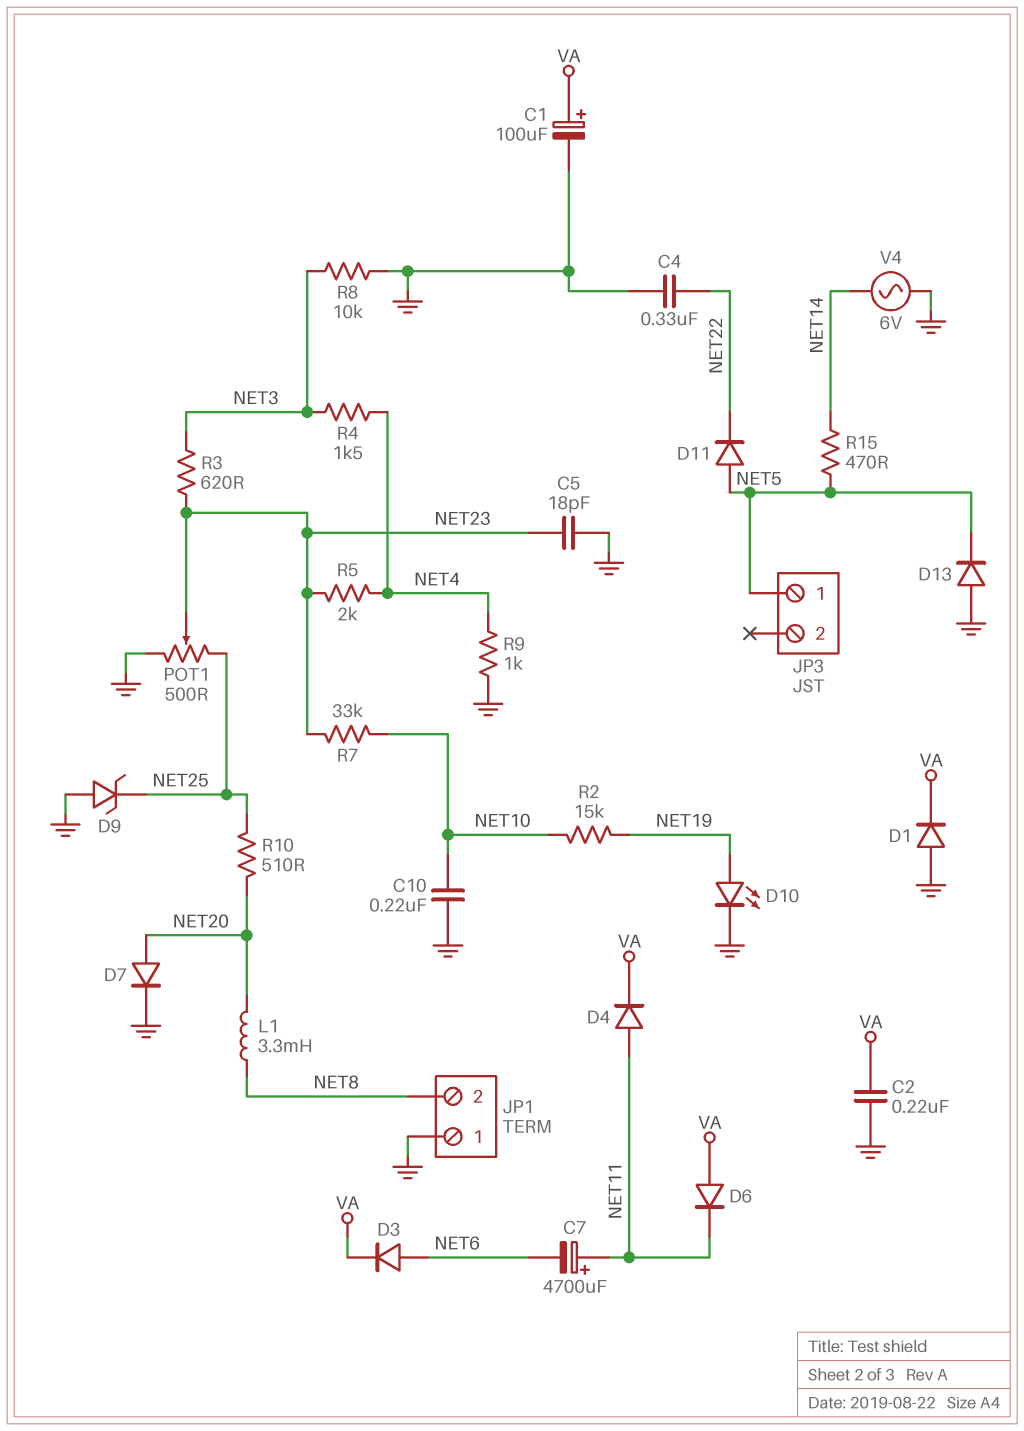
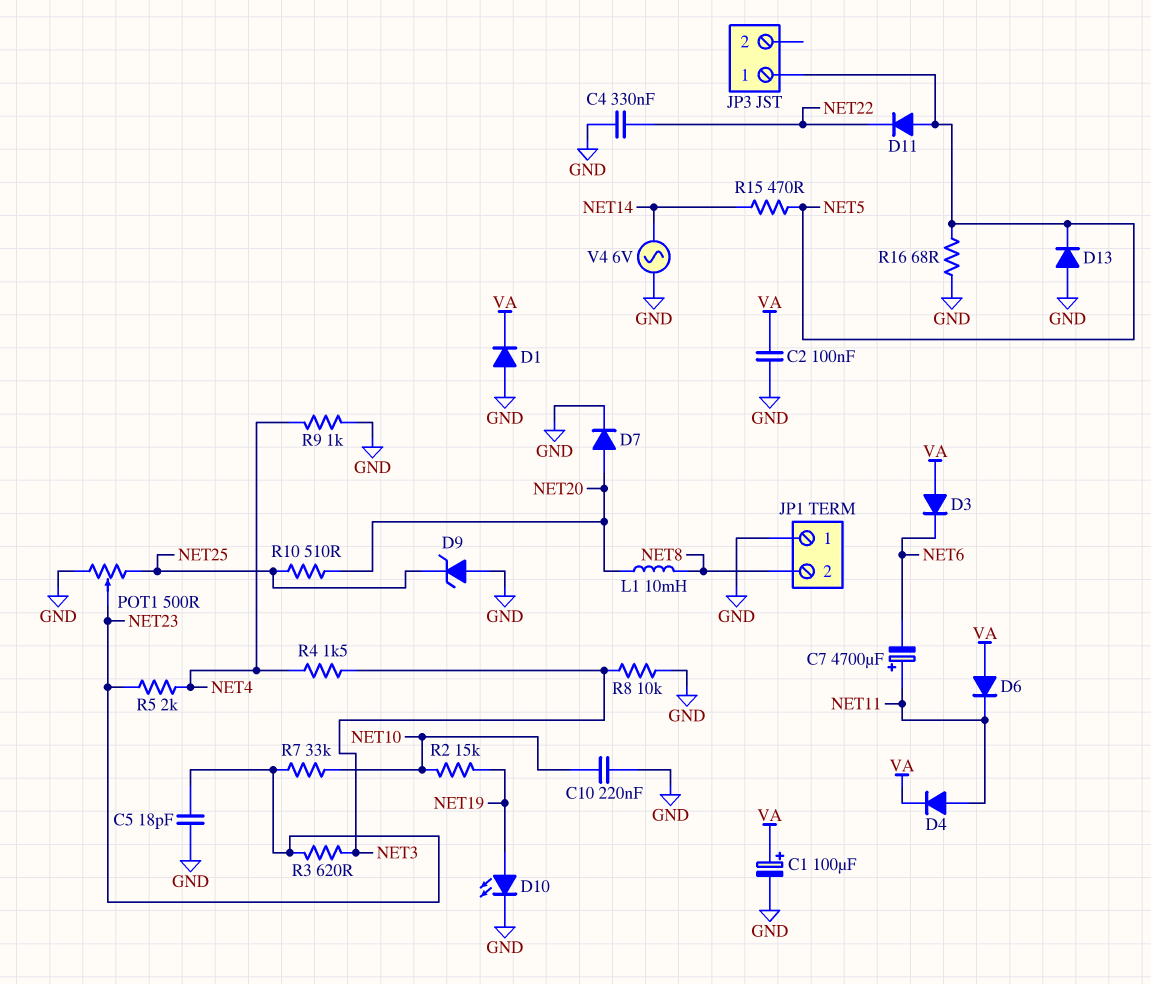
C2: 220nF (GND, VA) -> 100nF (GND, VA)
D3: diode (A NET6, K VA) -> diode (A VA, K NET6)
L1: 3.3mH (NET8, NET20) -> 10mH (NET8, NET20)
R16: none -> 68 (GND, NET5)

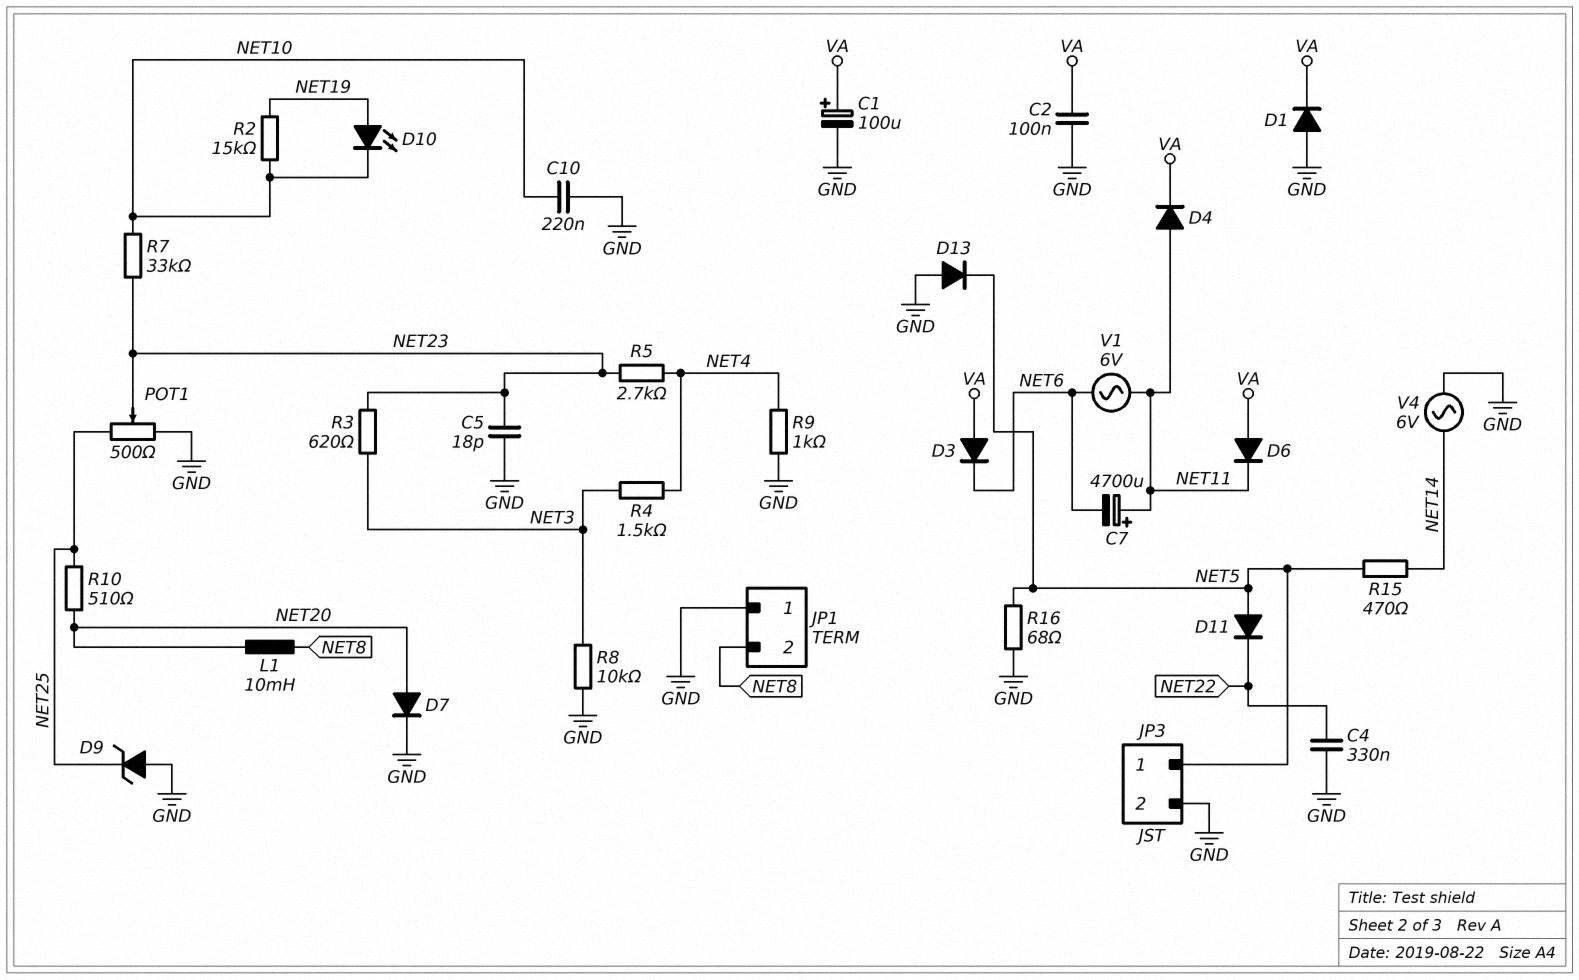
D10: LED (A NET19, K GND) -> LED (A NET19, K NET10)
JP3 pin 2: none -> GND
R5: 2k (NET4, NET23) -> 2.7k (NET4, NET23)
V1: none -> AC 6V (NET6, NET11)

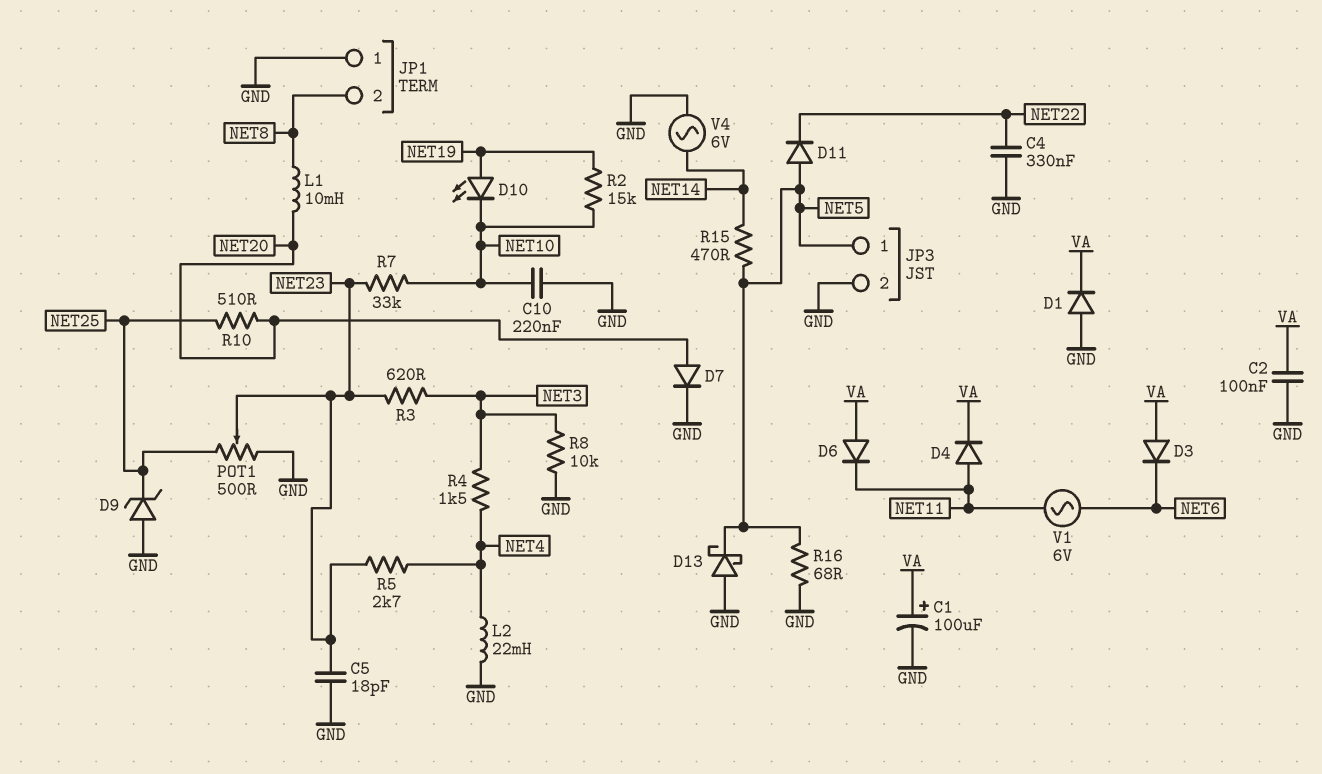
C7: 4700uF (plus NET11, minus NET6) -> none
D13: diode (A GND, K NET5) -> schottky (A GND, K NET5)
L2: none -> 22mH (GND, NET4)
R9: 1k (GND, NET4) -> none

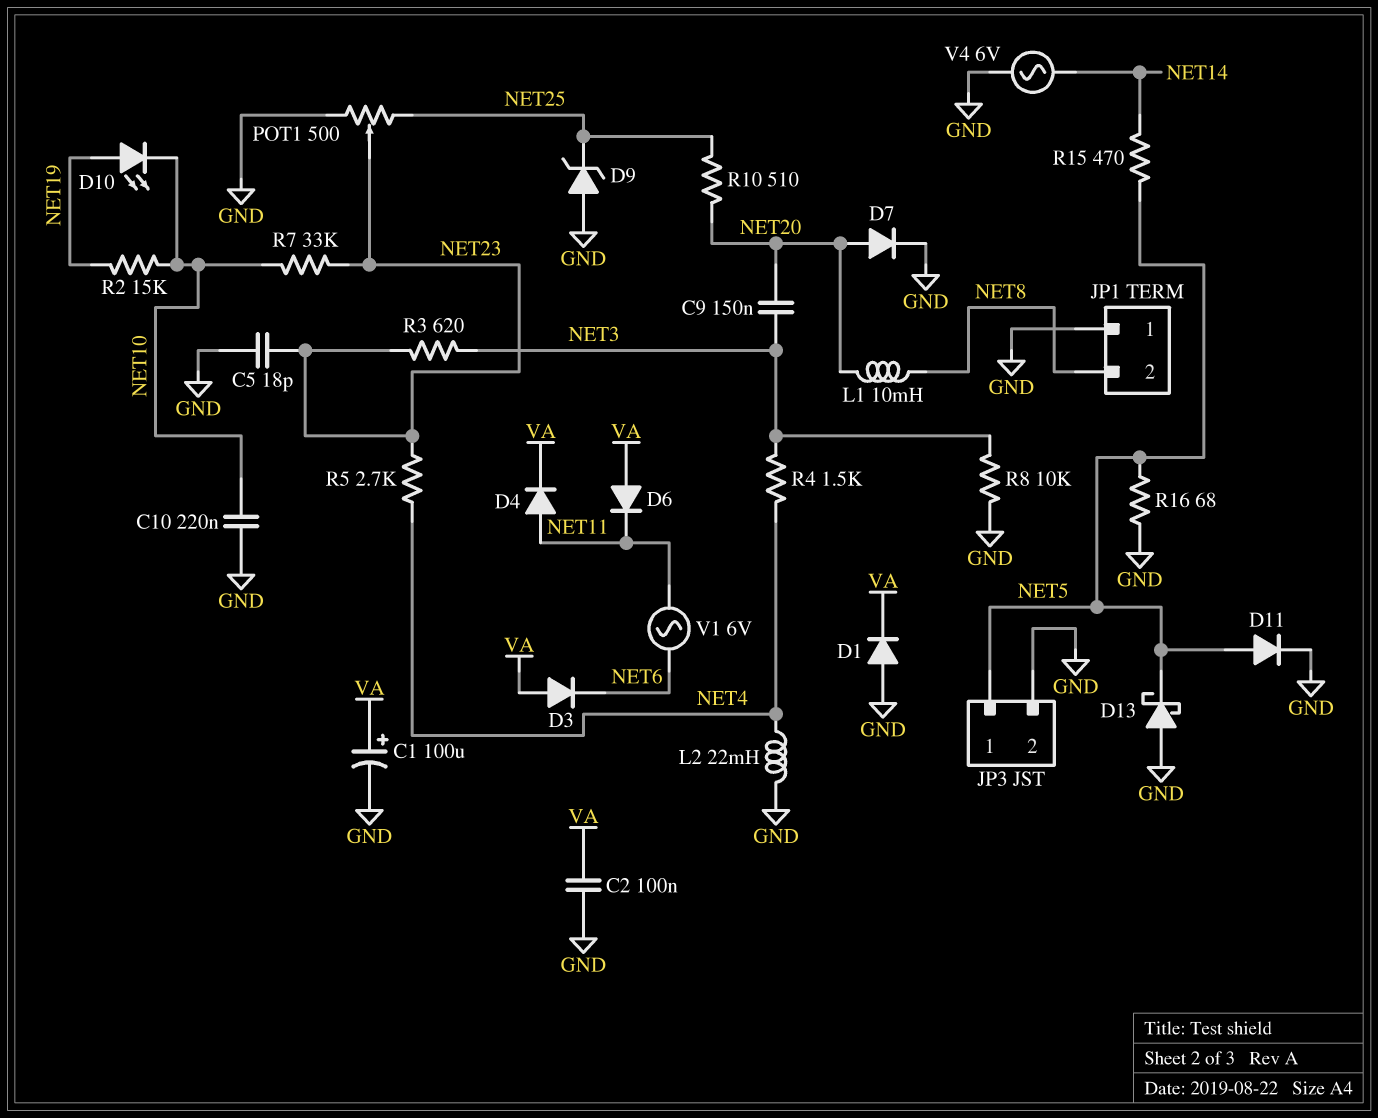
C4: 330nF (GND, NET22) -> none
C9: none -> 150nF (NET3, NET20)
D11: diode (A NET5, K NET22) -> diode (A NET5, K GND)

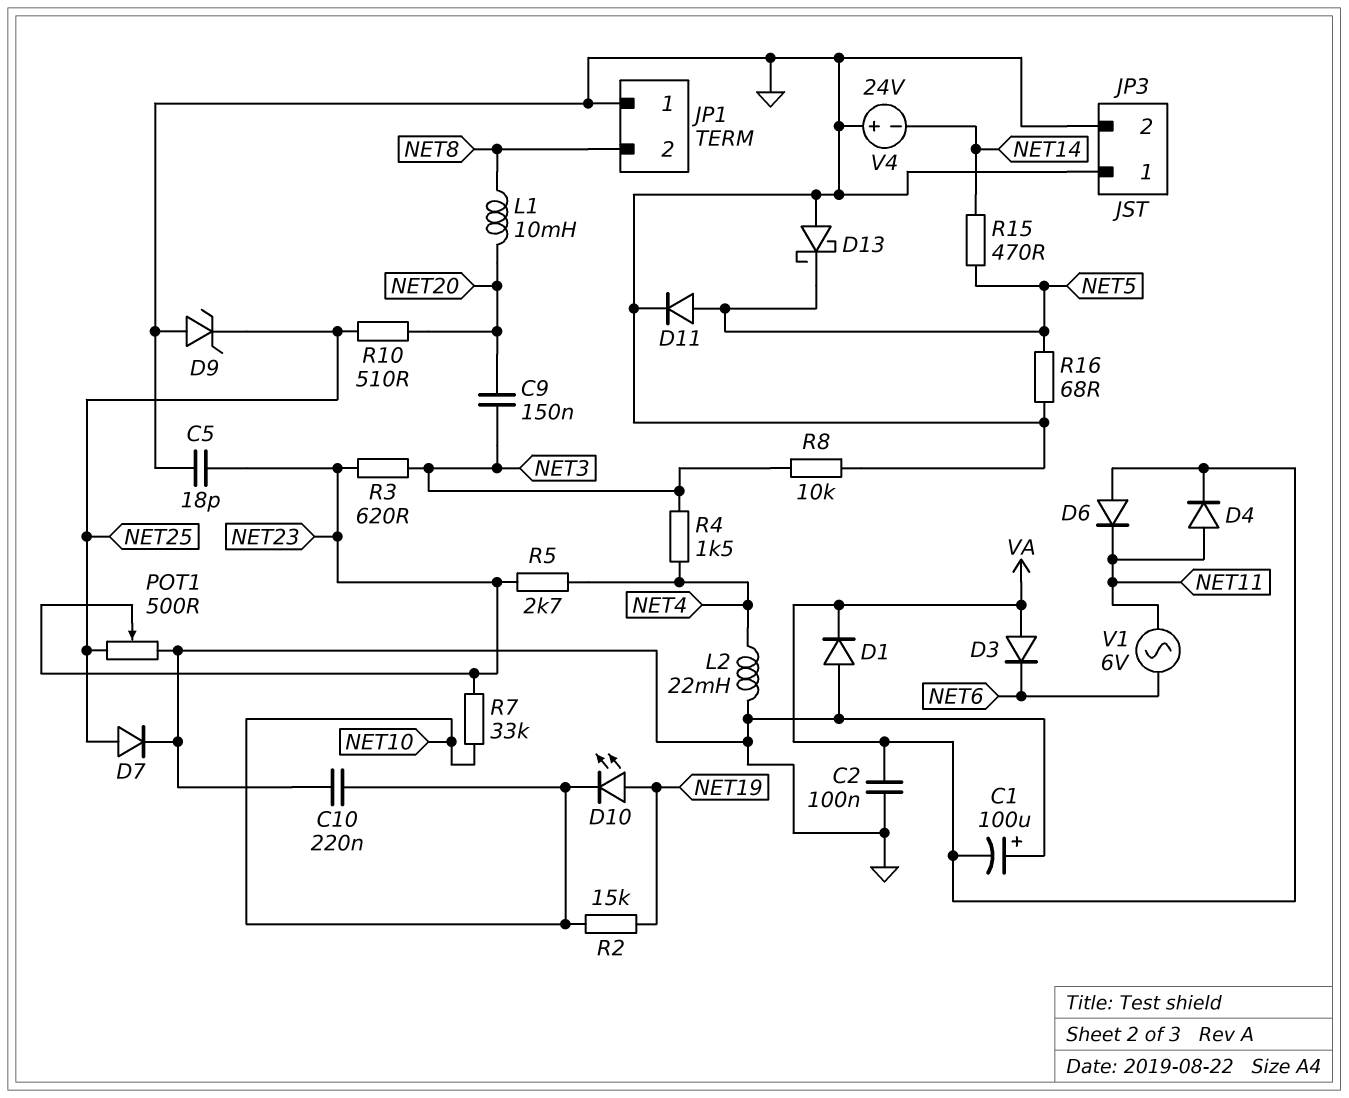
C1: 100uF (plus VA, minus GND) -> 100uF (plus GND, minus VA)
D7: diode (A NET20, K GND) -> diode (A NET25, K GND)
JP3 pin 1: NET5 -> GND
V4: AC 6V (GND, NET14) -> 24V (plus GND, minus NET14)

